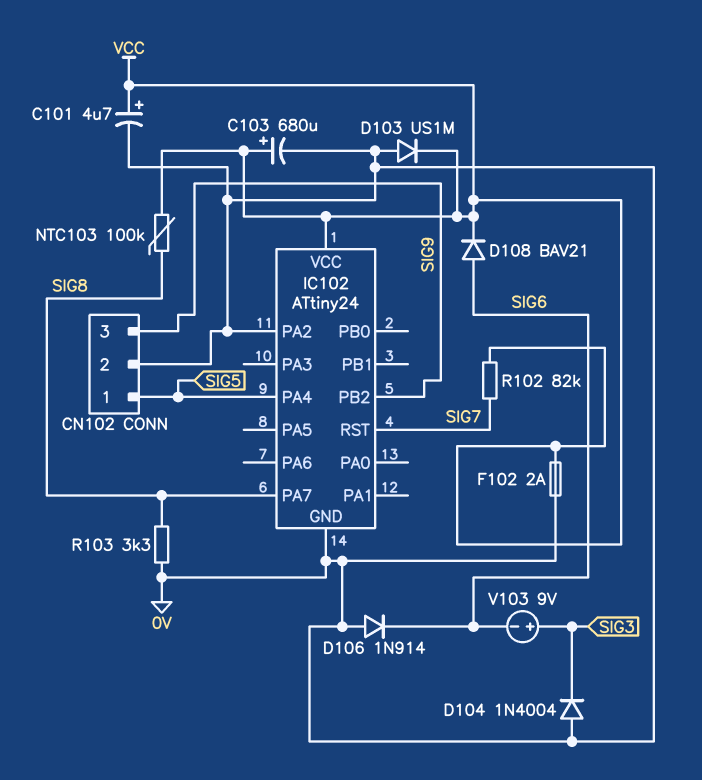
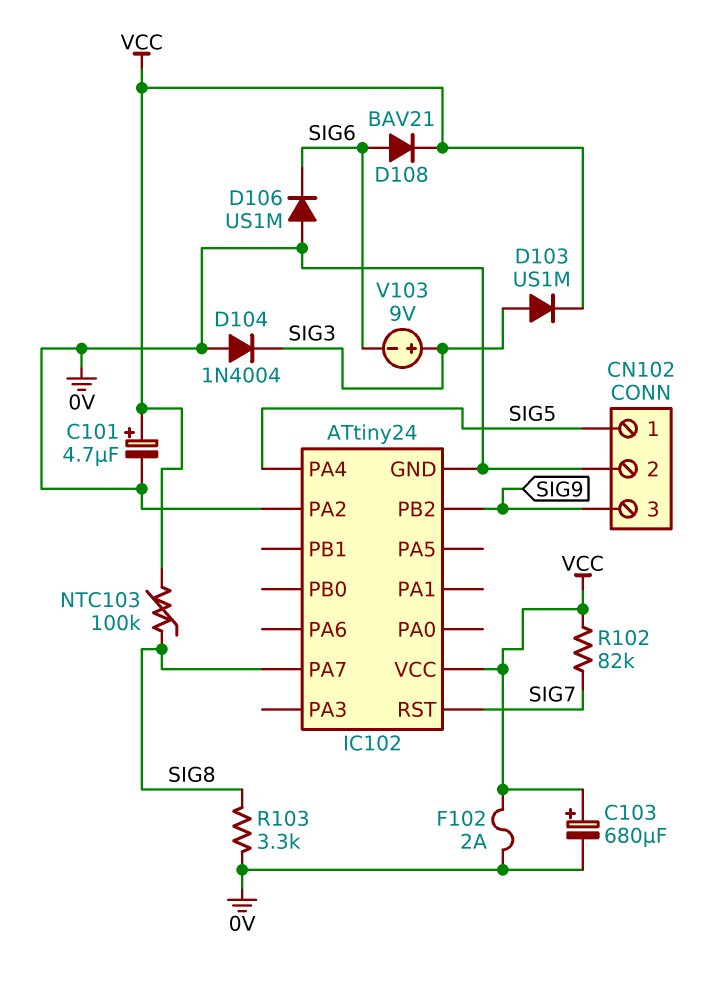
D103: diode US1M (A 0V, K VCC) -> diode US1M (A SIG3, K VCC)
D106: diode 1N914 (A 0V, K SIG6) -> diode US1M (A 0V, K SIG6)

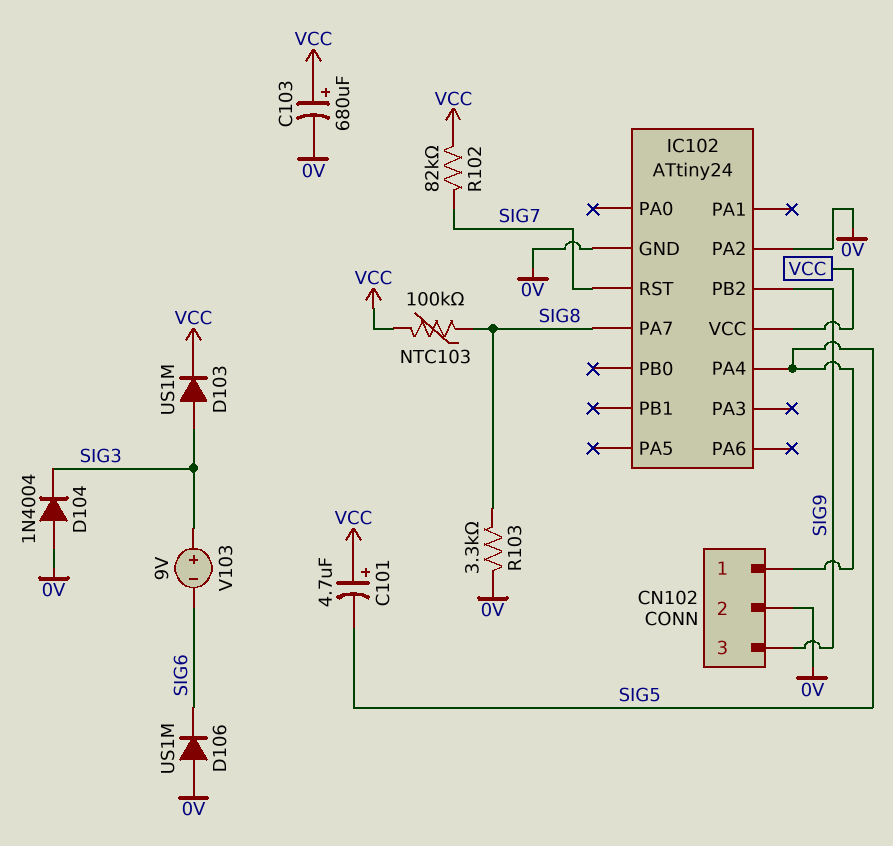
C101: 4.7uF (plus VCC, minus 0V) -> 4.7uF (plus VCC, minus SIG5)
D108: diode BAV21 (A SIG6, K VCC) -> none
F102: 2A (0V, VCC) -> none

